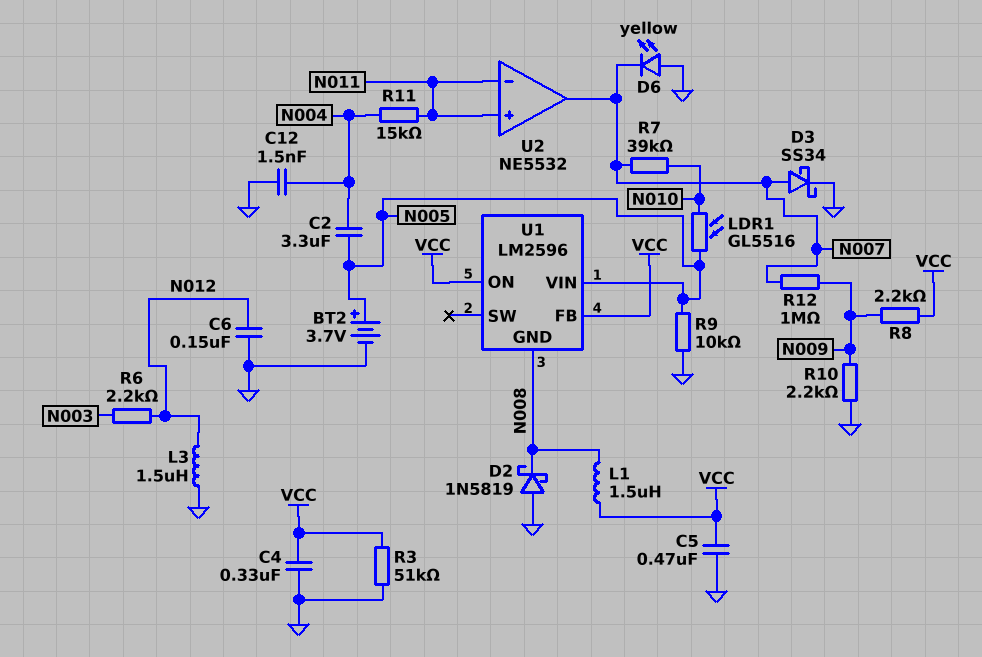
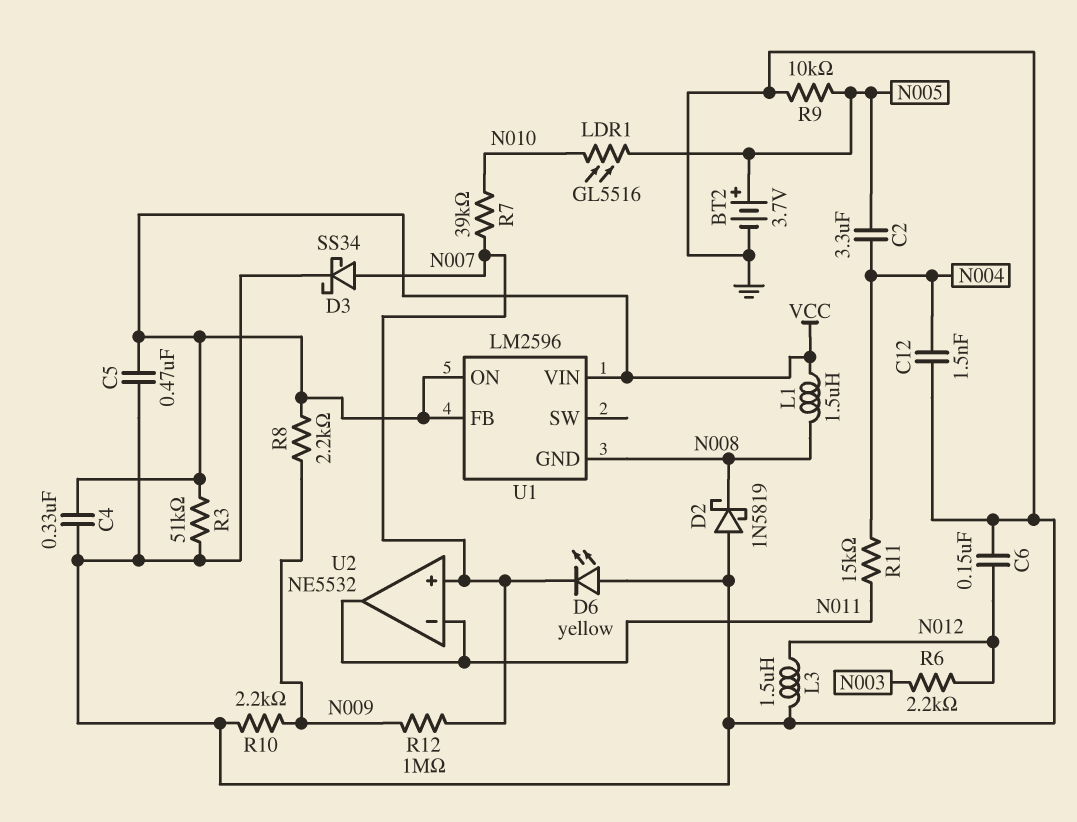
U1 pin VIN: N005 -> VCC
U2 pin in+: N011 -> N007
U2 pin out: N007 -> N011

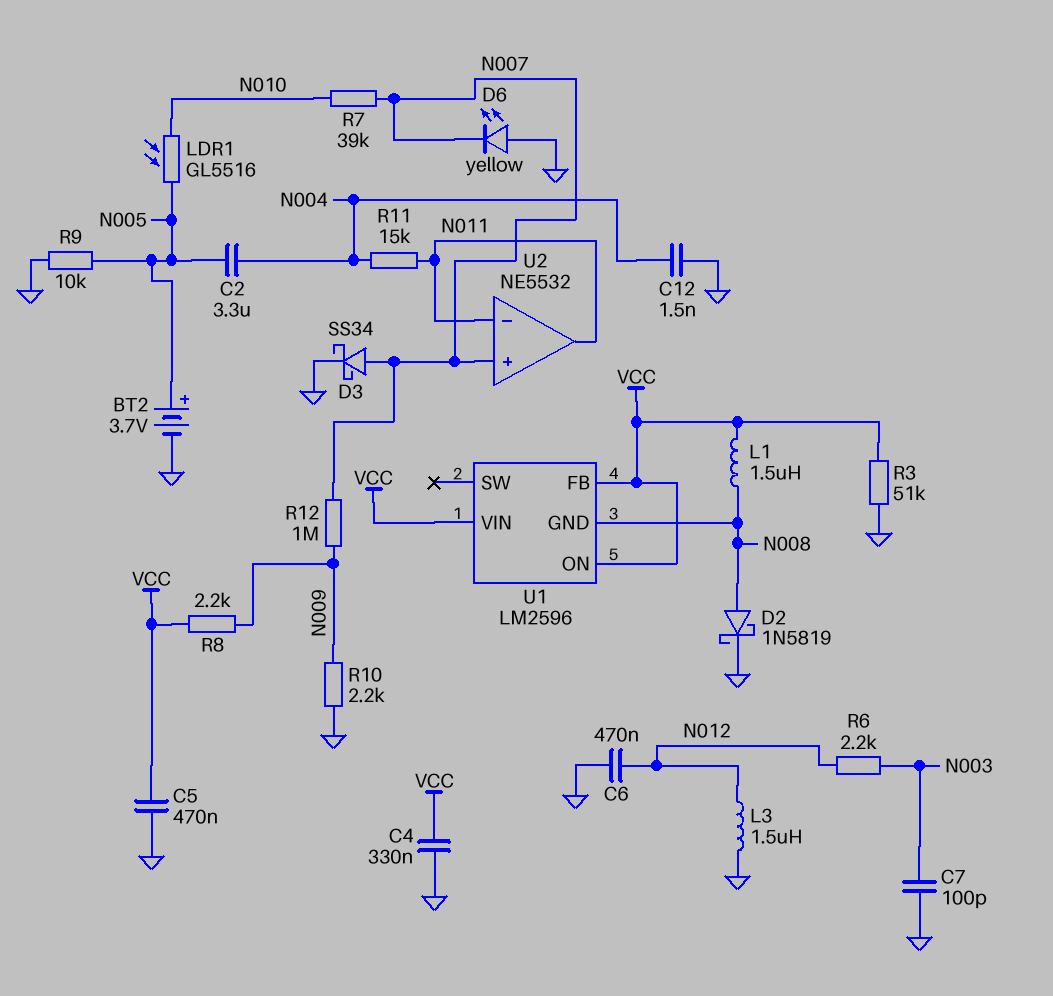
C6: 150nF (GND, N012) -> 470nF (GND, N012)
C7: none -> 100pF (GND, N003)
D2: schottky 1N5819 (A GND, K N008) -> schottky 1N5819 (A N008, K GND)

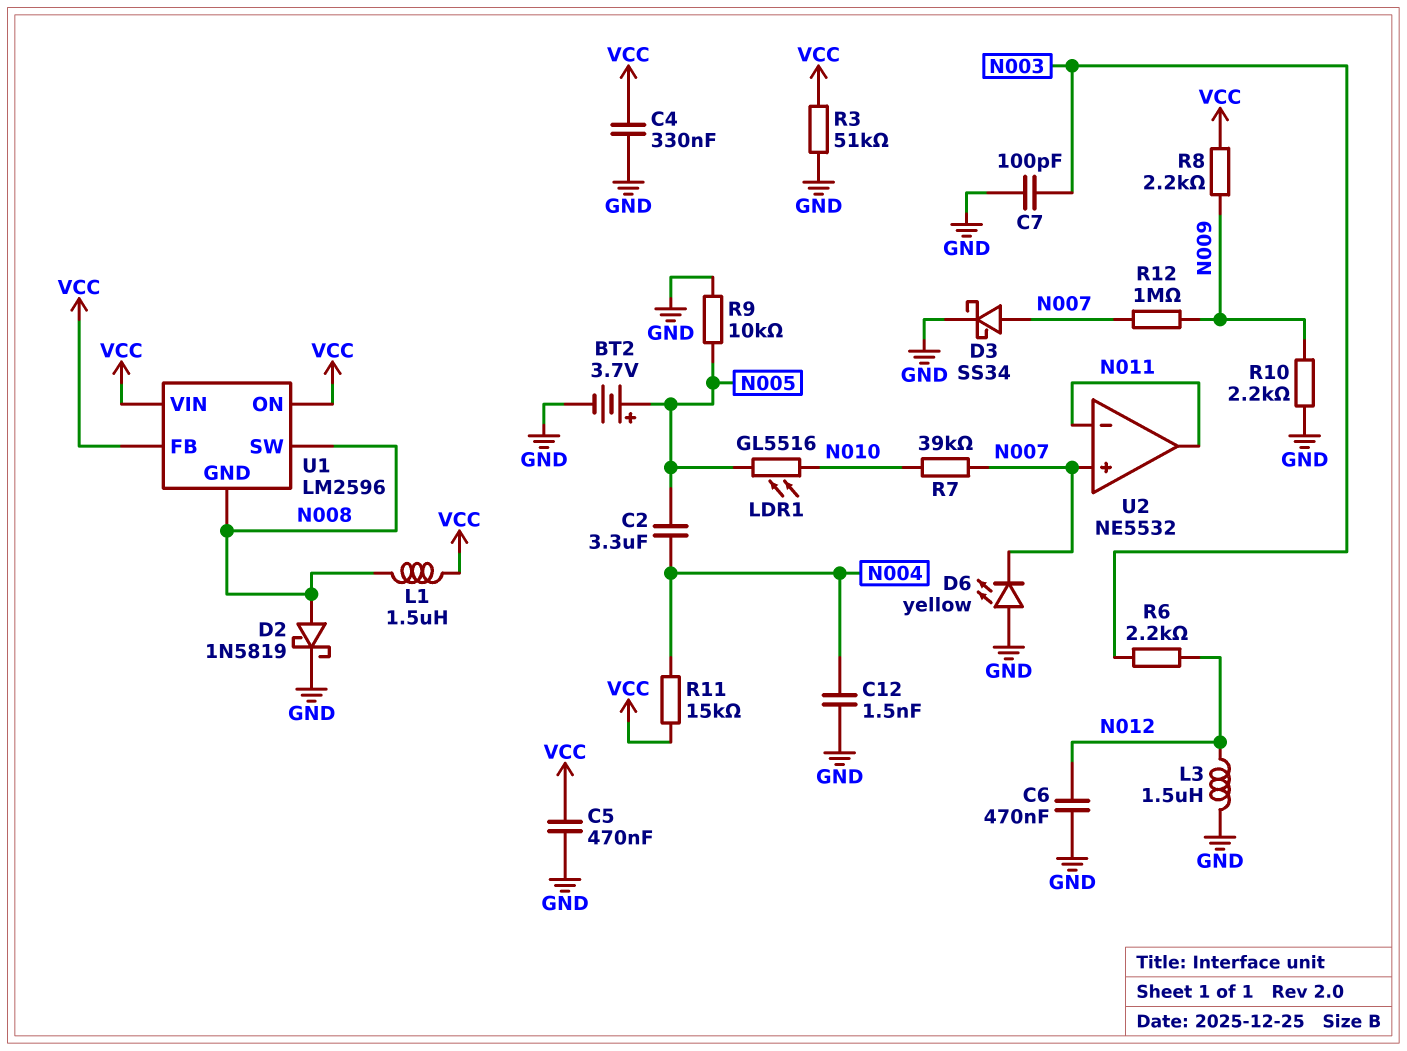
R11: 15k (N004, N011) -> 15k (N004, VCC)
U1 pin SW: none -> N008

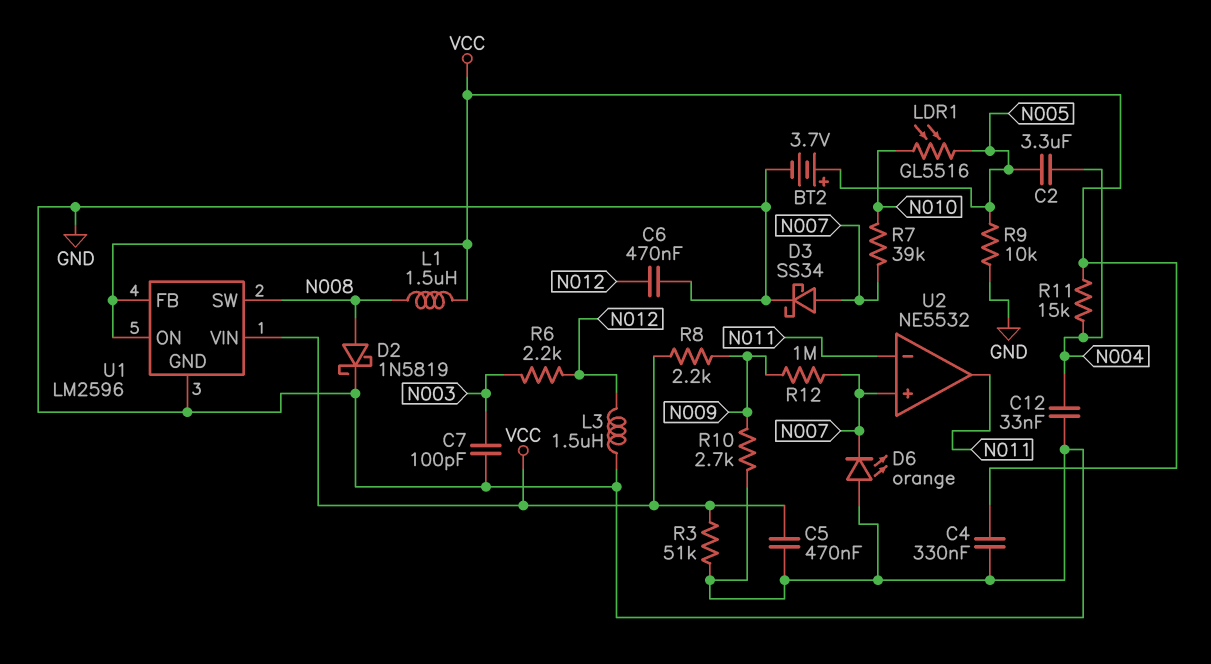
C12: 1.5nF (GND, N004) -> 33nF (GND, N004)
D6: LED yellow (A GND, K N007) -> LED orange (A GND, K N007)
R10: 2.2k (GND, N009) -> 2.7k (GND, N009)
U1 pin GND: N008 -> GND

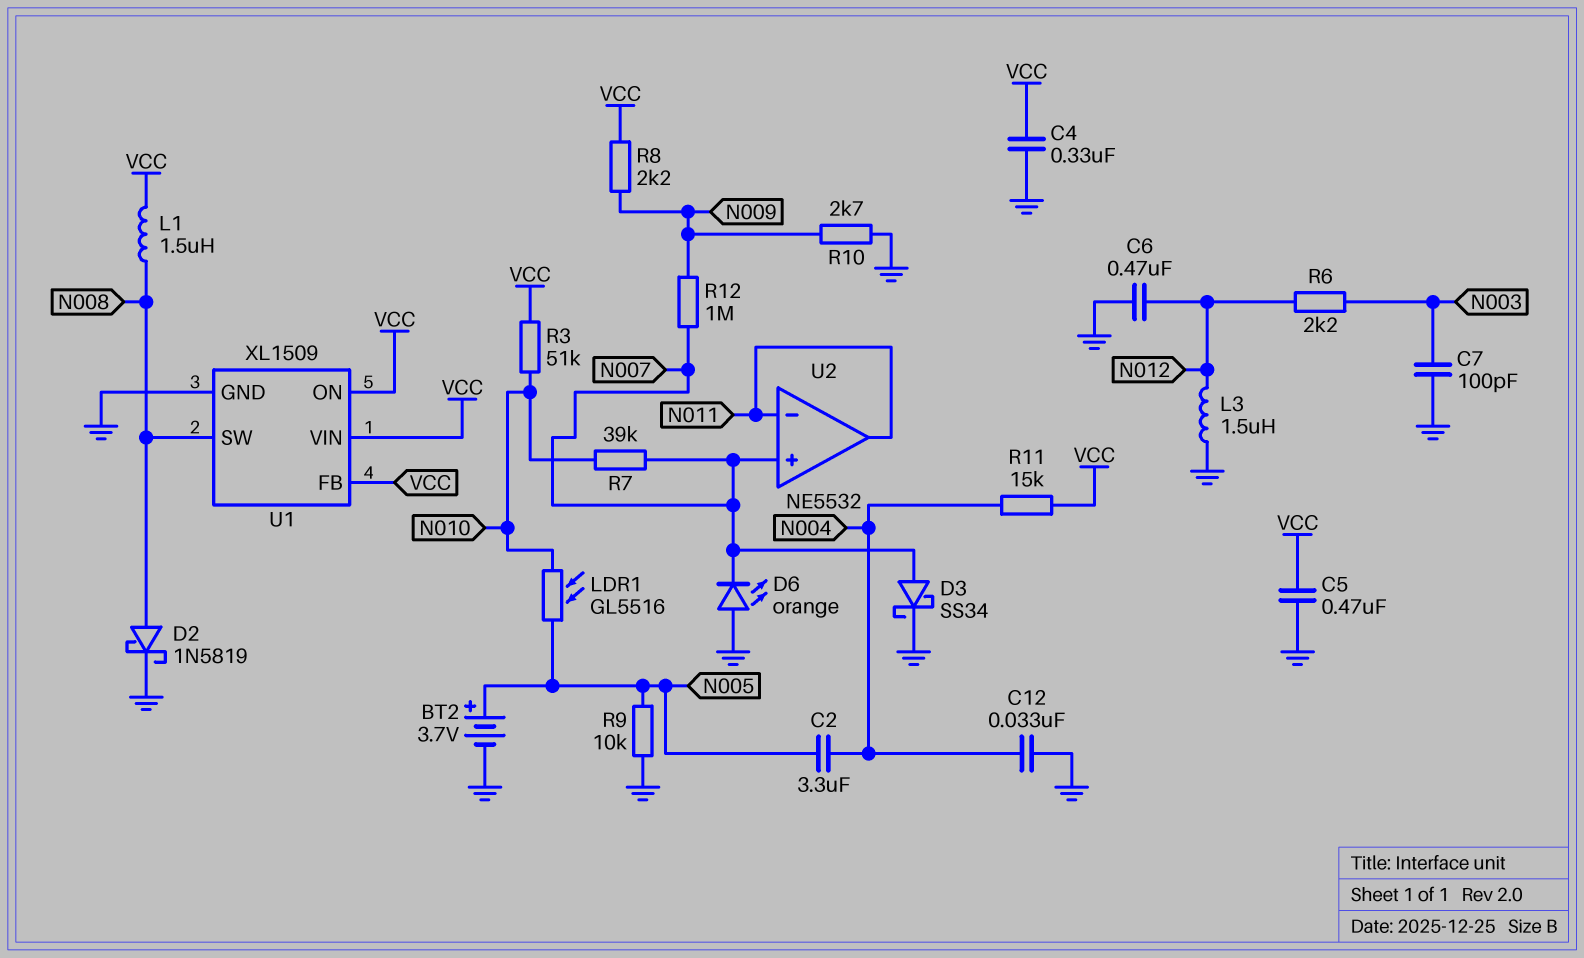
R3: 51k (GND, VCC) -> 51k (N010, VCC)
U1: LM2596 -> XL1509

